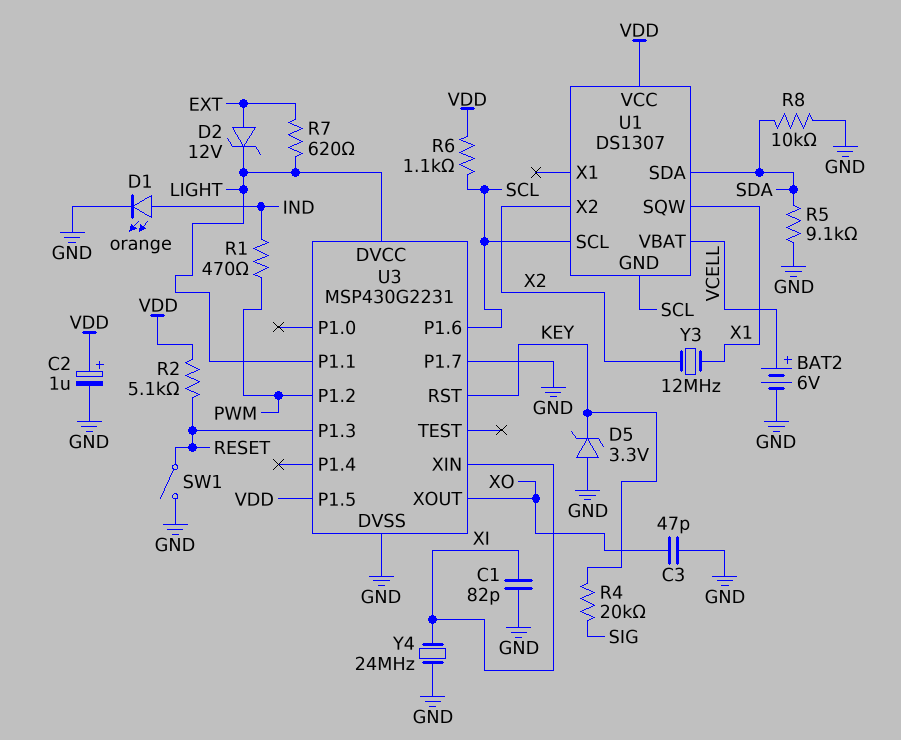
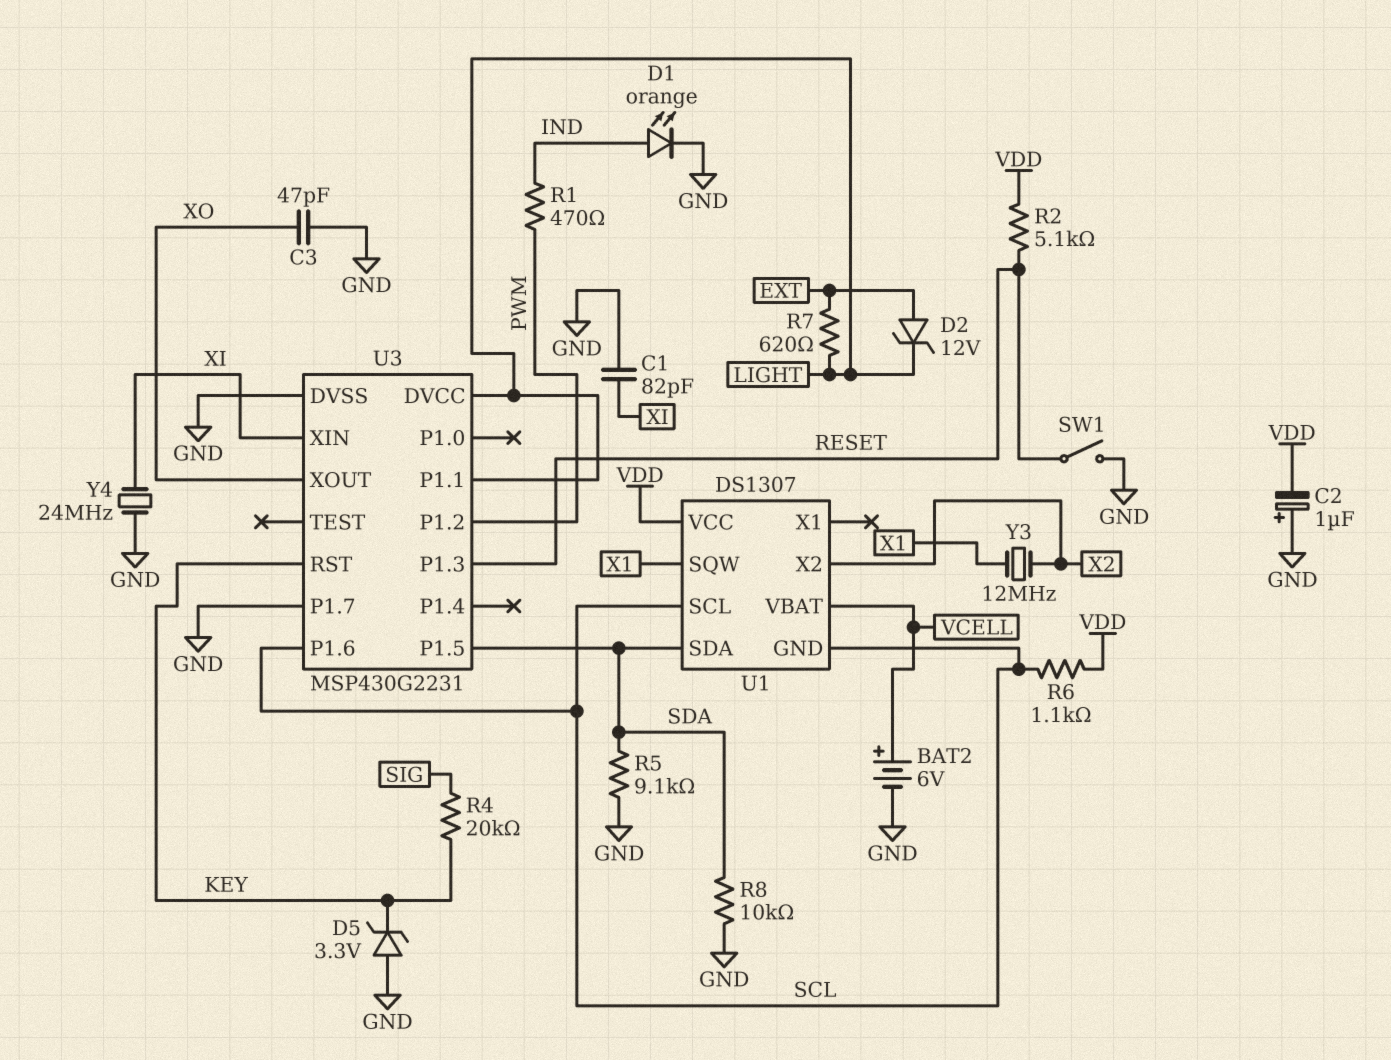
C2: 1uF (plus VDD, minus GND) -> 1uF (plus GND, minus VDD)
U3 pin P1.5: VDD -> SDA

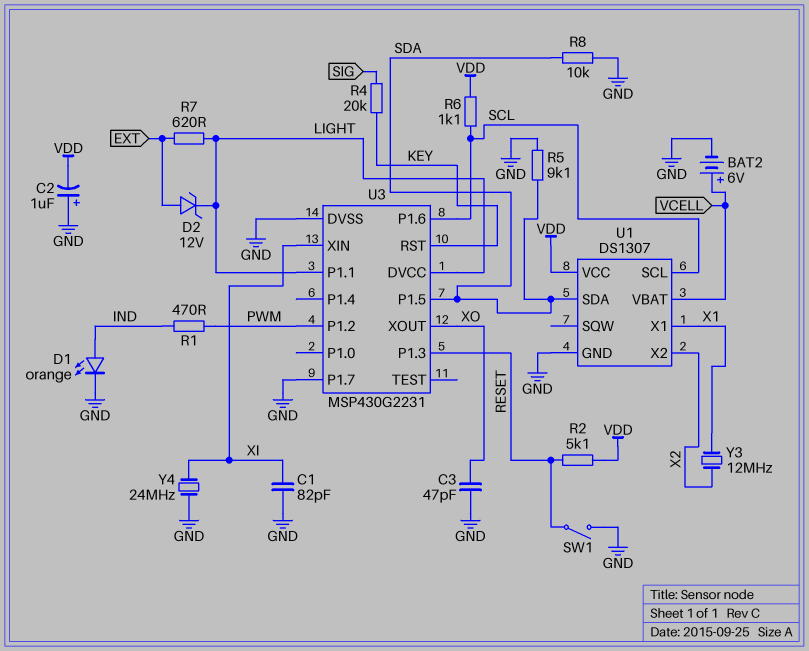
D5: zener 3.3V (A GND, K KEY) -> none
U1 pin GND: SCL -> GND
U1 pin SQW: X1 -> none
U1 pin X1: none -> X1

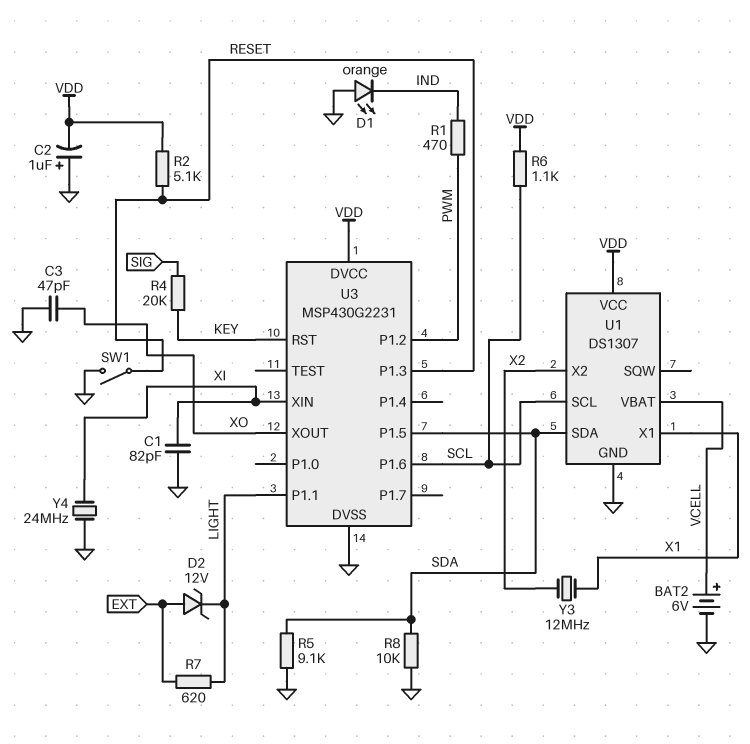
D1: LED orange (A IND, K GND) -> LED orange (A GND, K IND)
U3 pin DVCC: LIGHT -> VDD
U3 pin P1.7: GND -> none

